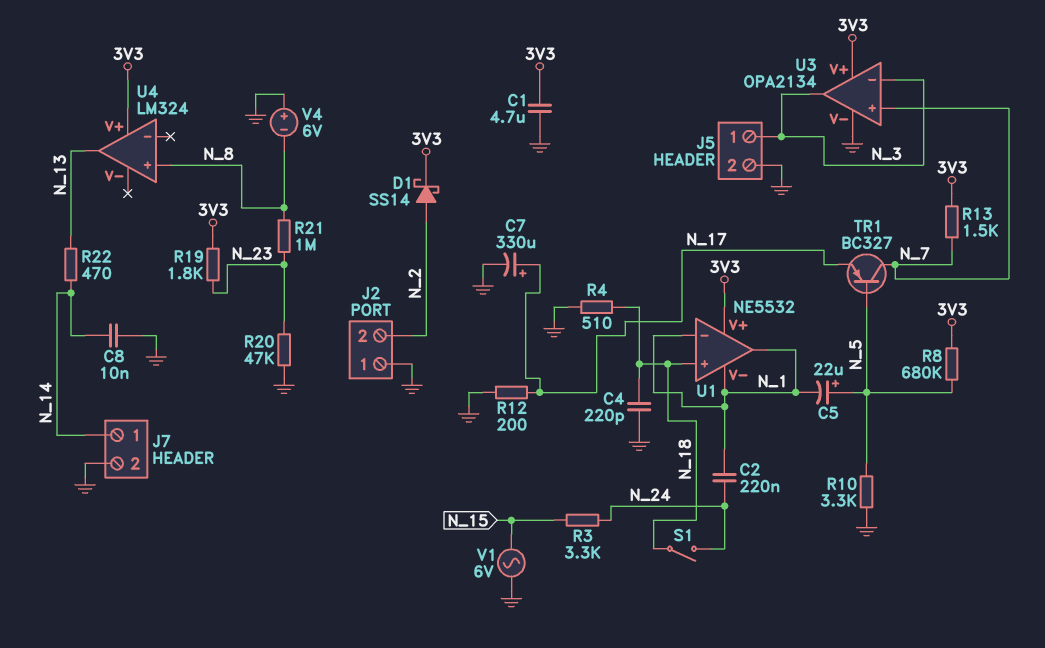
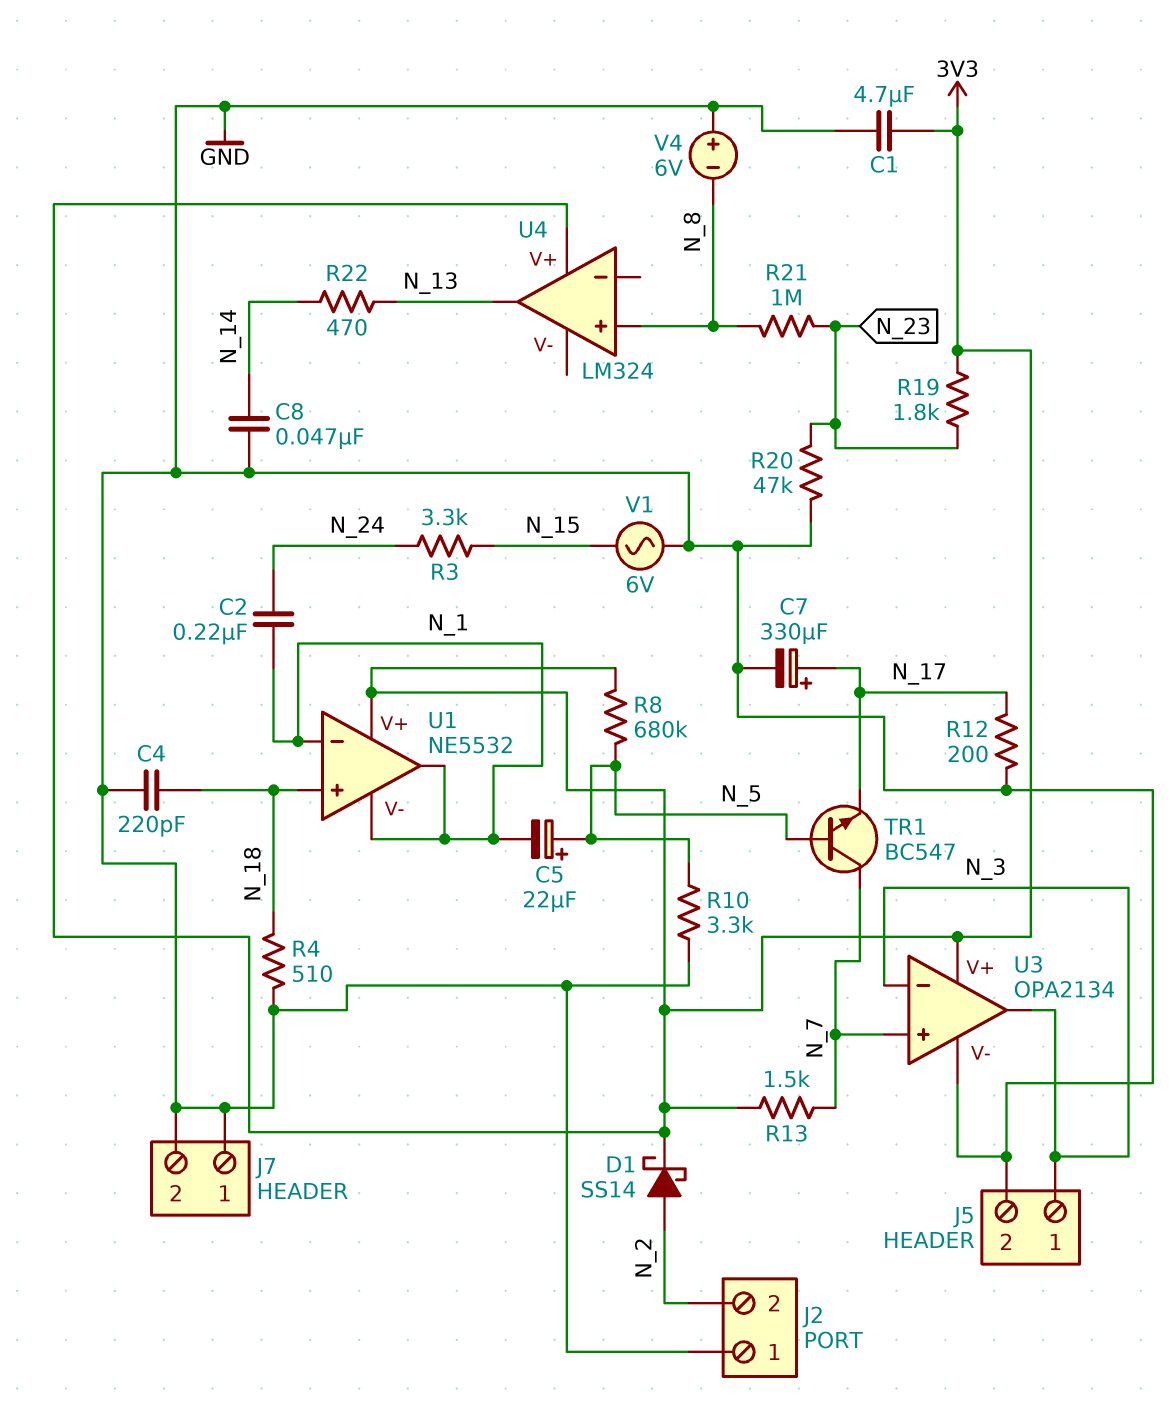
C8: 10nF (GND, N_14) -> 47nF (GND, N_14)
J7 pin 1: N_14 -> GND
S1: switch (N_18, N_24) -> none
TR1: PNP BC327 (B N_5, C N_7, E N_17) -> NPN BC547 (B N_5, C N_7, E N_17)

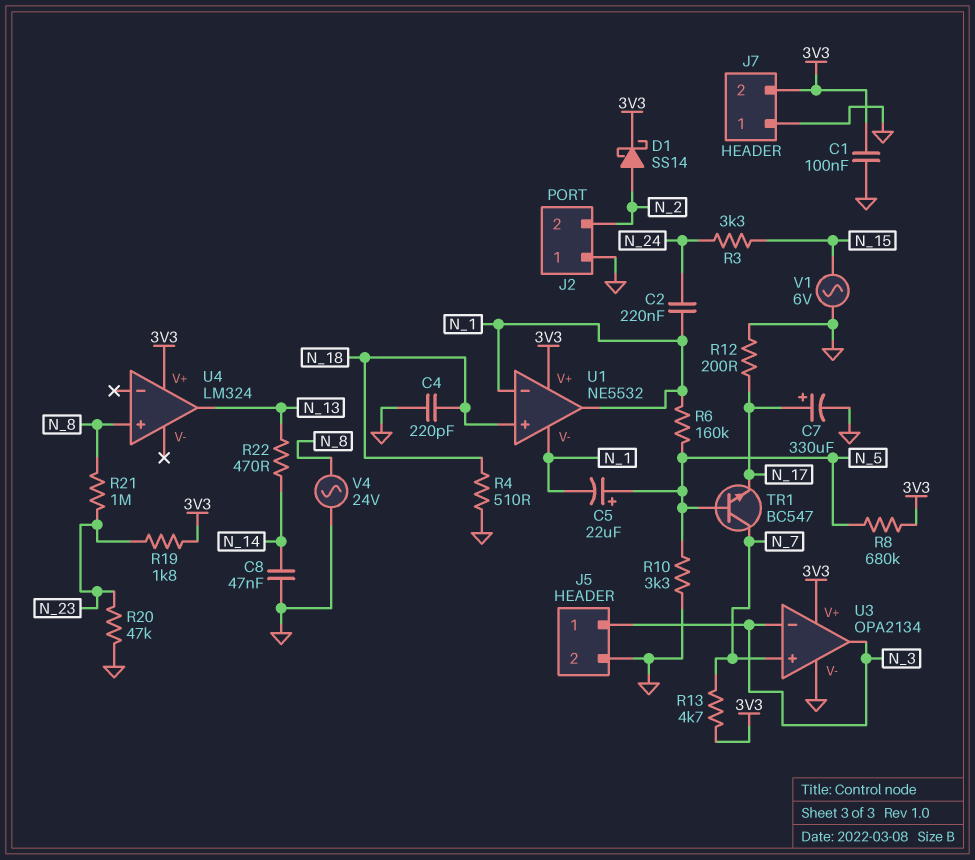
C1: 4.7uF (3V3, GND) -> 100nF (3V3, GND)
J7 pin 2: GND -> 3V3
R6: none -> 160k (N_1, N_5)
R13: 1.5k (3V3, N_7) -> 4.7k (3V3, N_7)
V4: 6V (plus GND, minus N_8) -> AC 24V (GND, N_8)

